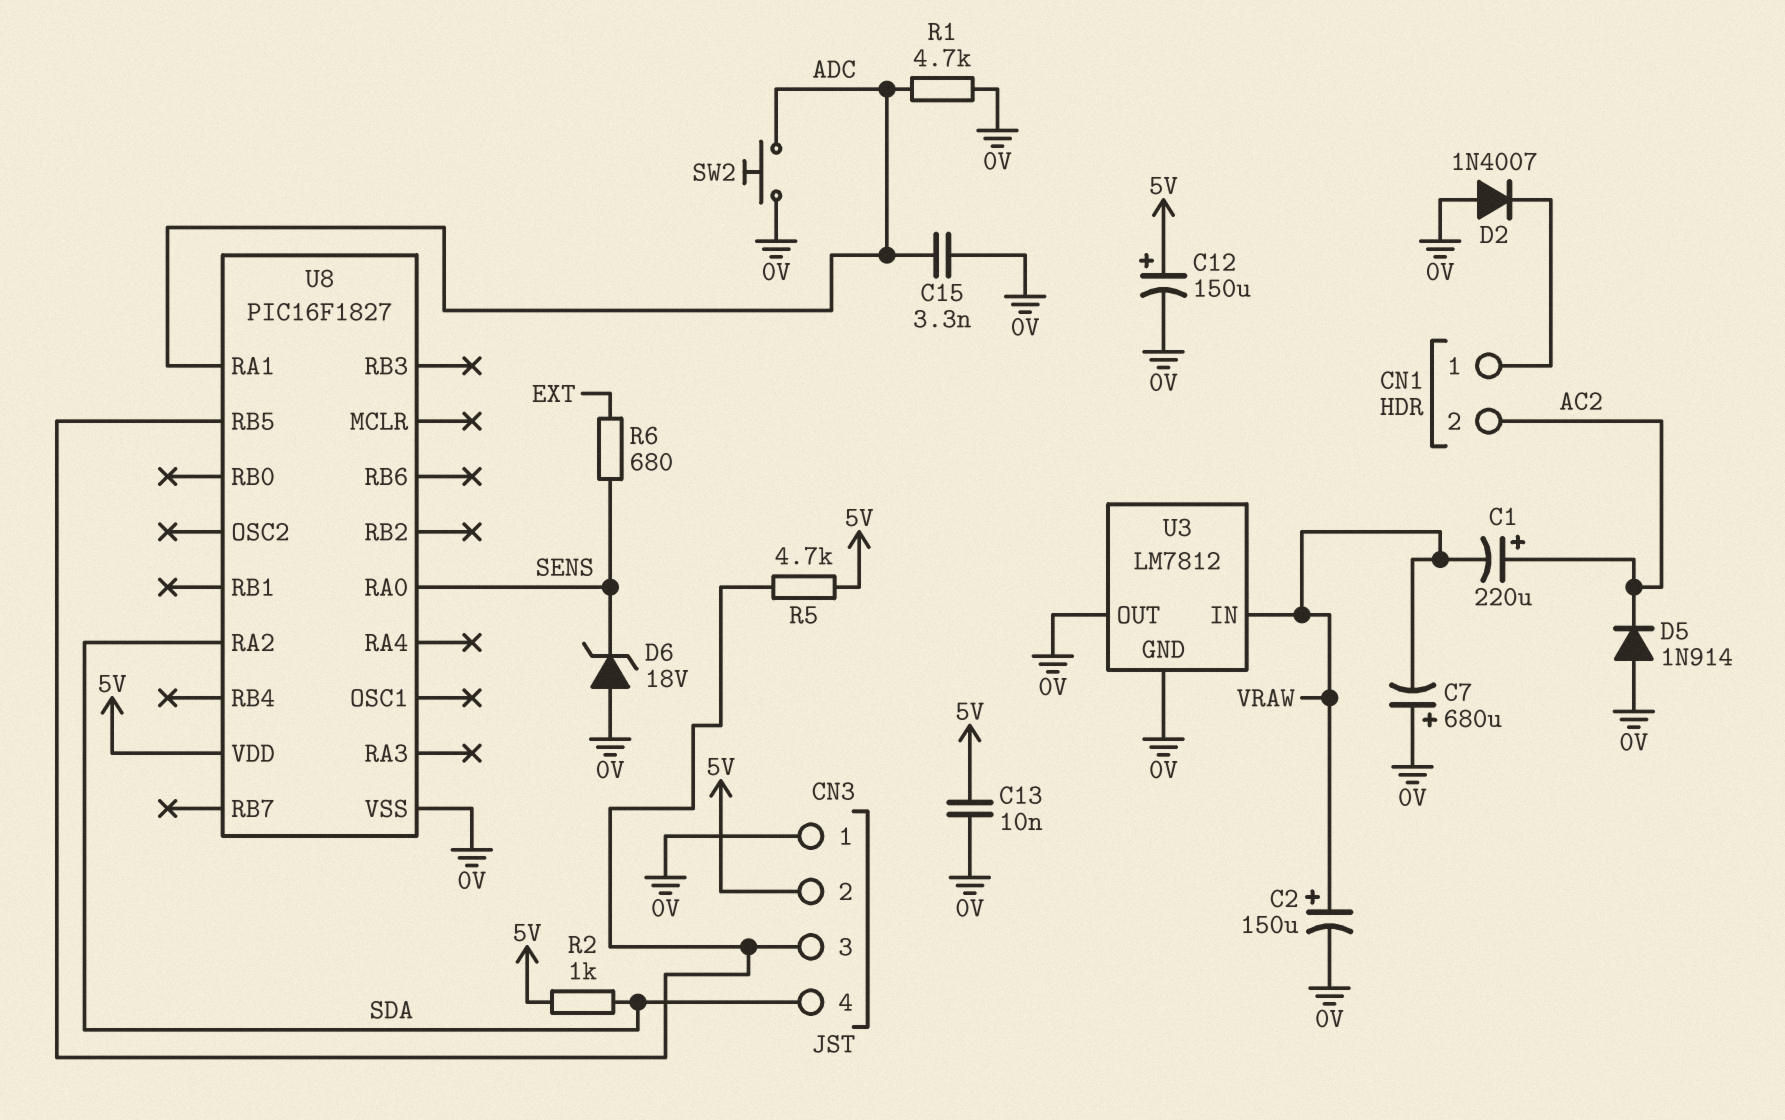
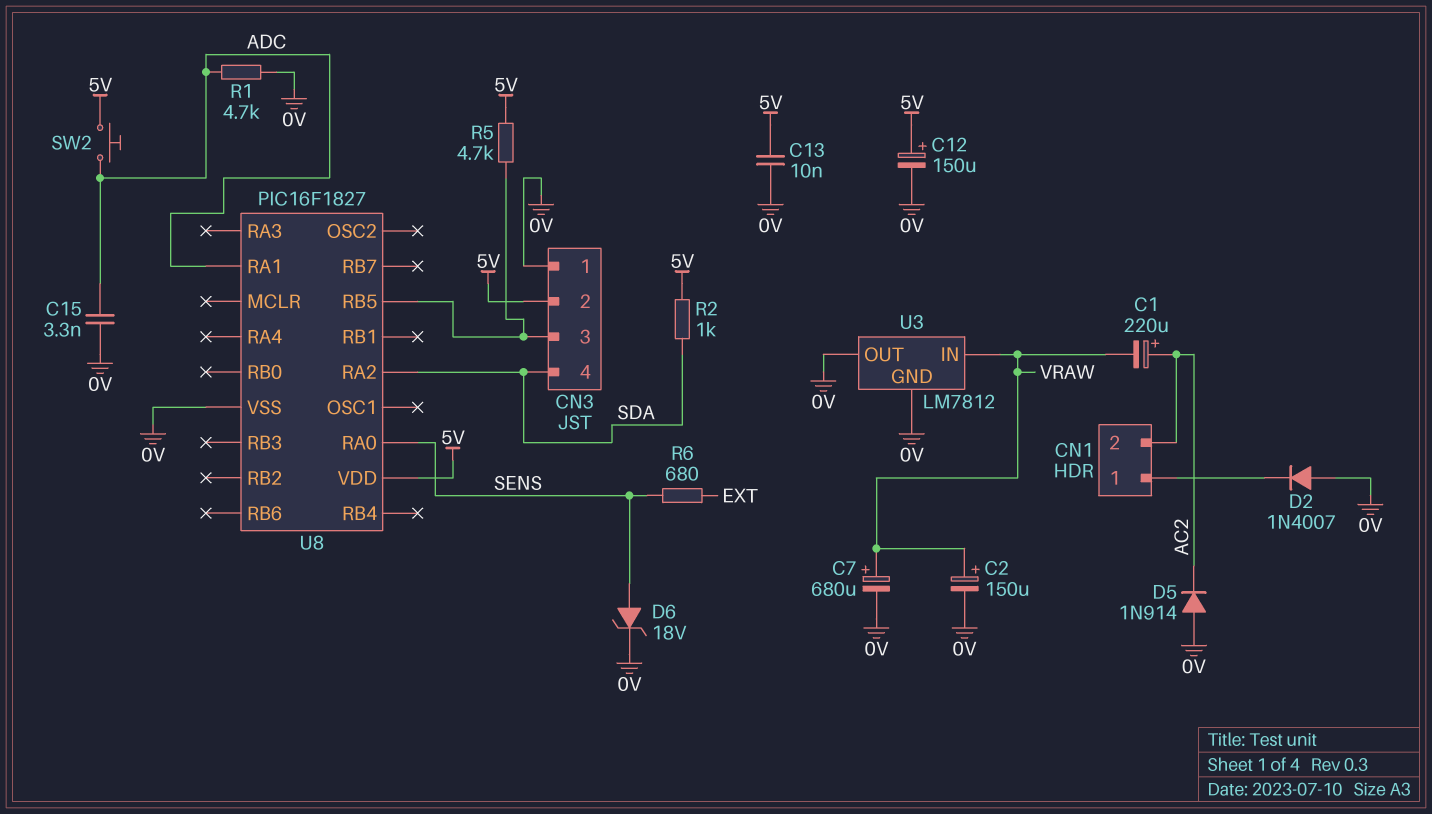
C7: 680uF (plus 0V, minus VRAW) -> 680uF (plus VRAW, minus 0V)
D6: zener 18V (A 0V, K SENS) -> zener 18V (A SENS, K 0V)
SW2: button (0V, ADC) -> button (5V, ADC)

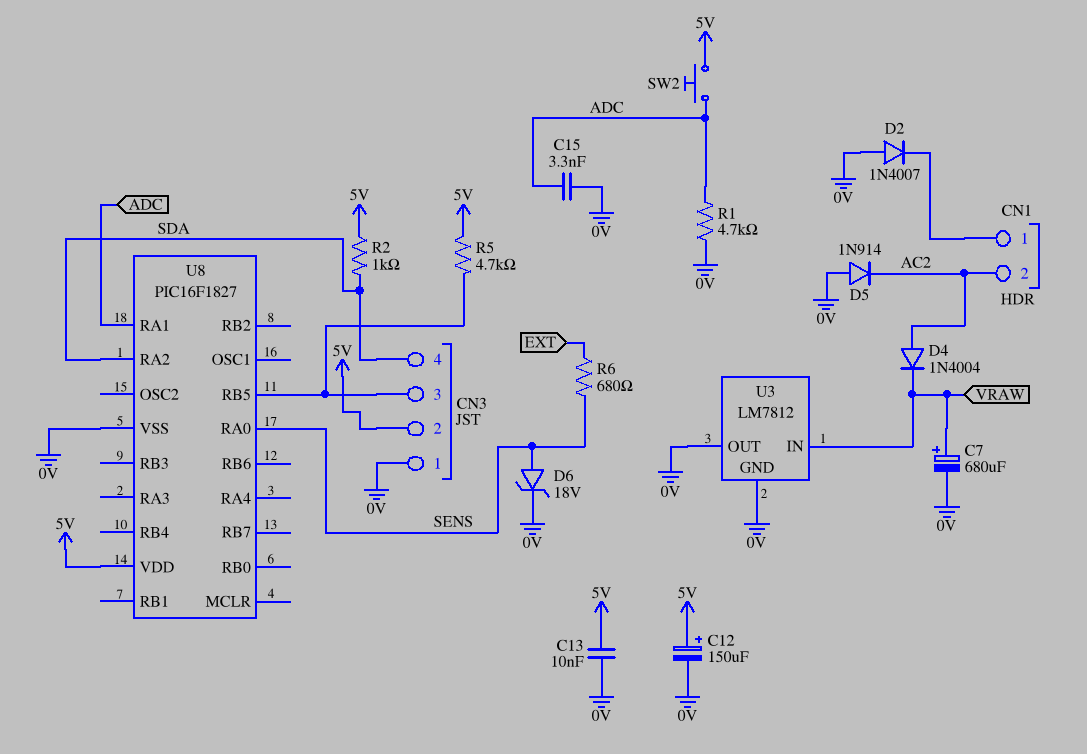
C1: 220uF (plus AC2, minus VRAW) -> none
C2: 150uF (plus VRAW, minus 0V) -> none
D4: none -> diode 1N4004 (A AC2, K VRAW)

